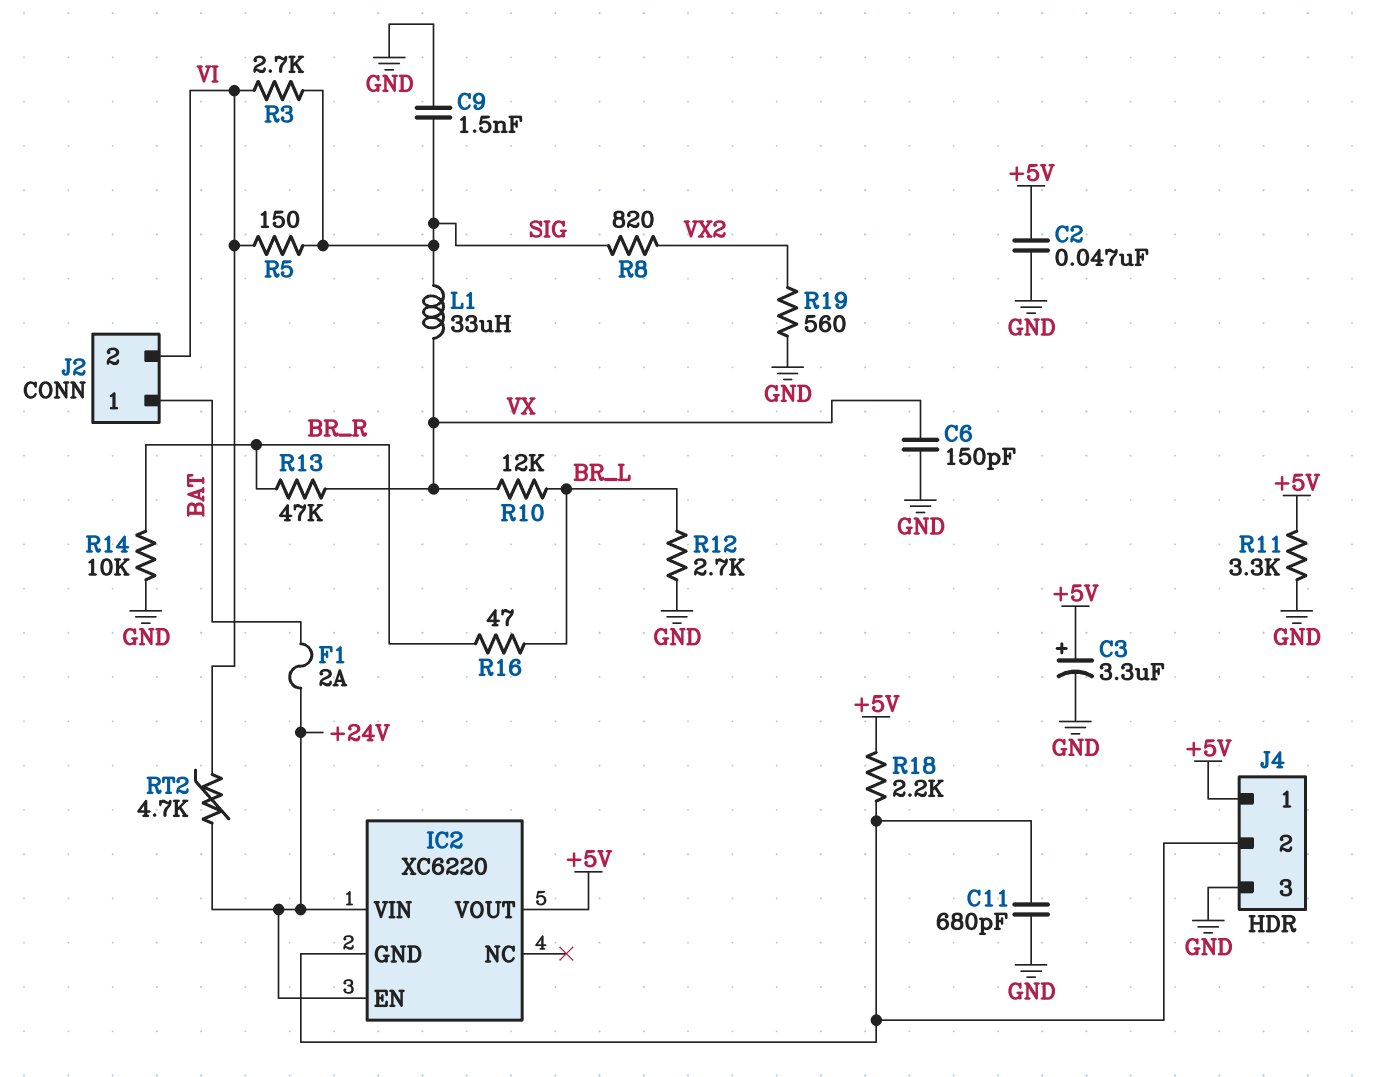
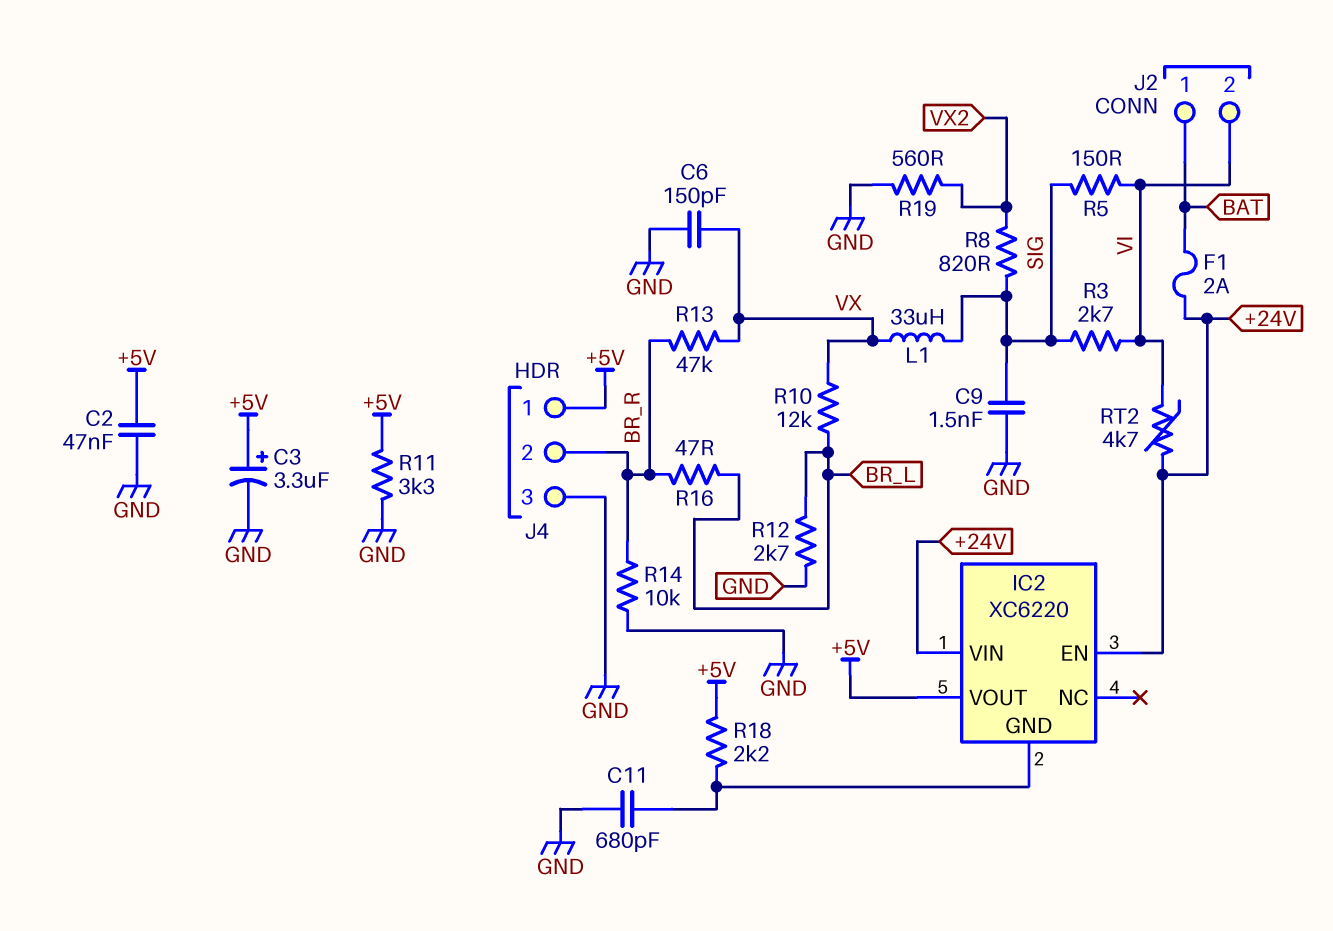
J4 pin 2: IC2/GND -> BR_R

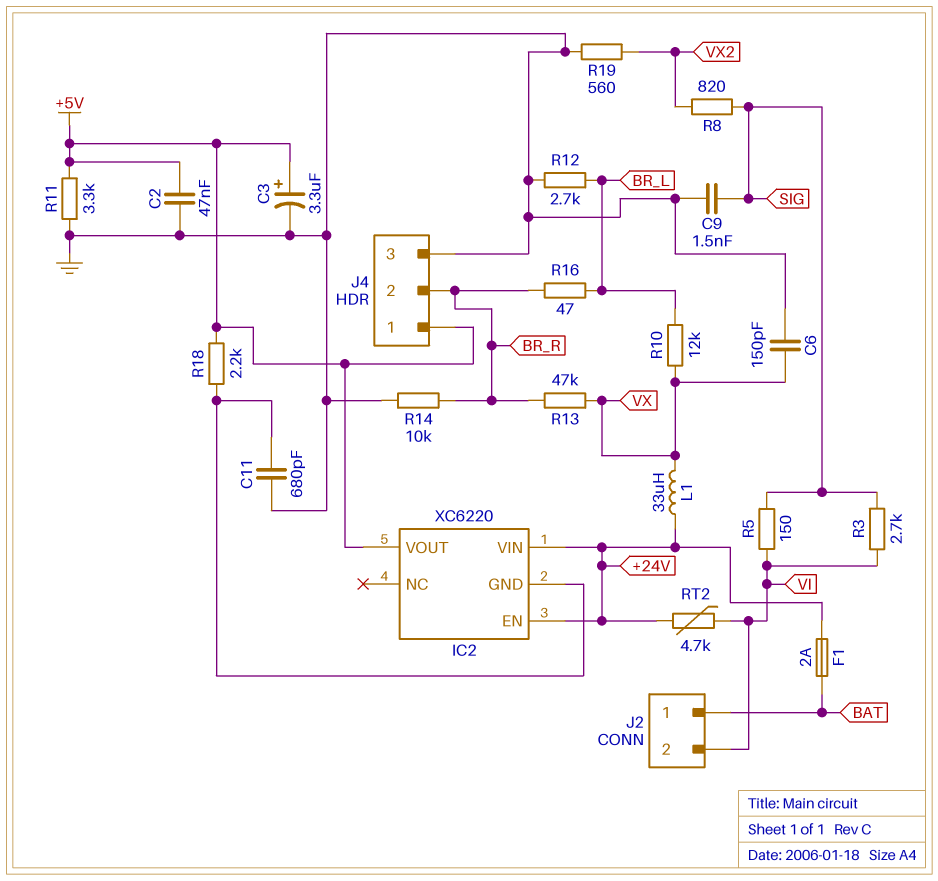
L1: 33uH (SIG, VX) -> 33uH (+24V, VX)

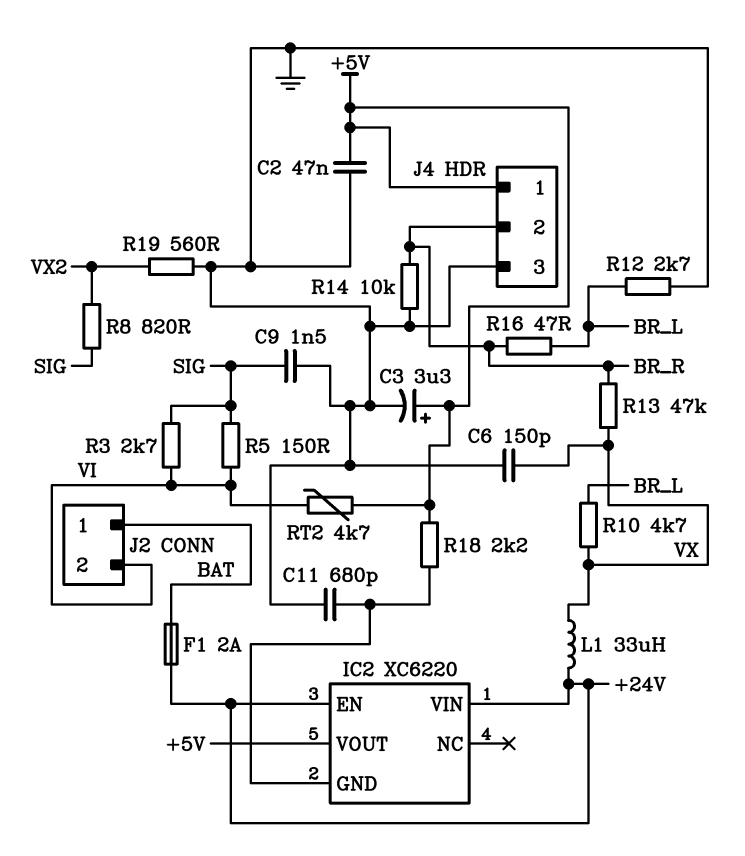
R10: 12k (BR_L, VX) -> 4.7k (BR_L, VX)
R11: 3.3k (+5V, GND) -> none
RT2: 4.7k (+24V, VI) -> 4.7k (+5V, VI)

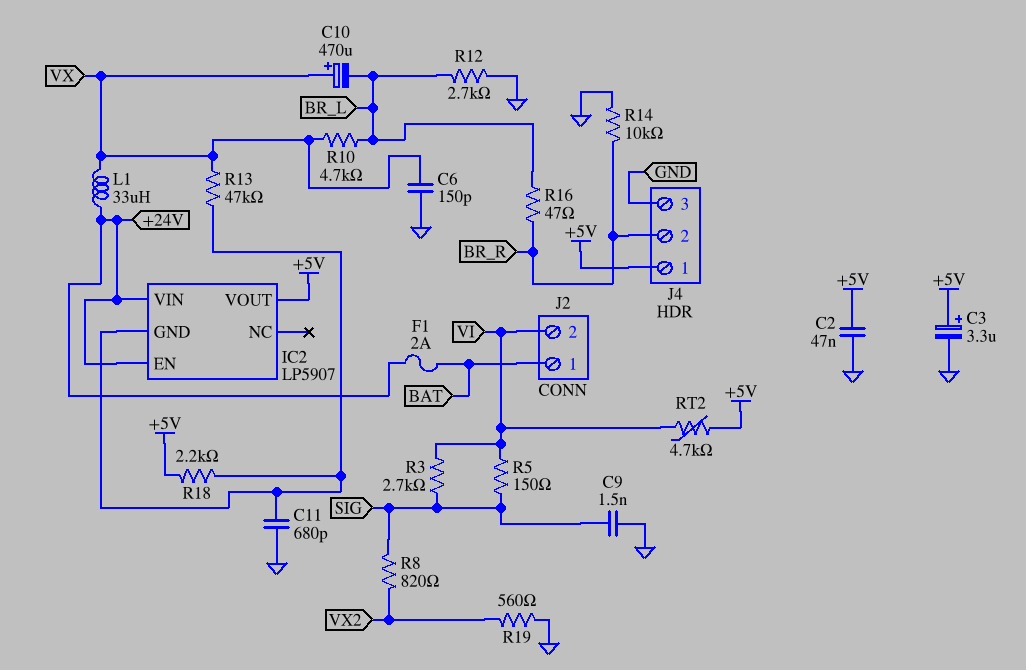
C10: none -> 470uF (plus VX, minus BR_L)
IC2: XC6220 -> LP5907
R13: 47k (BR_R, VX) -> 47k (IC2/GND, VX)

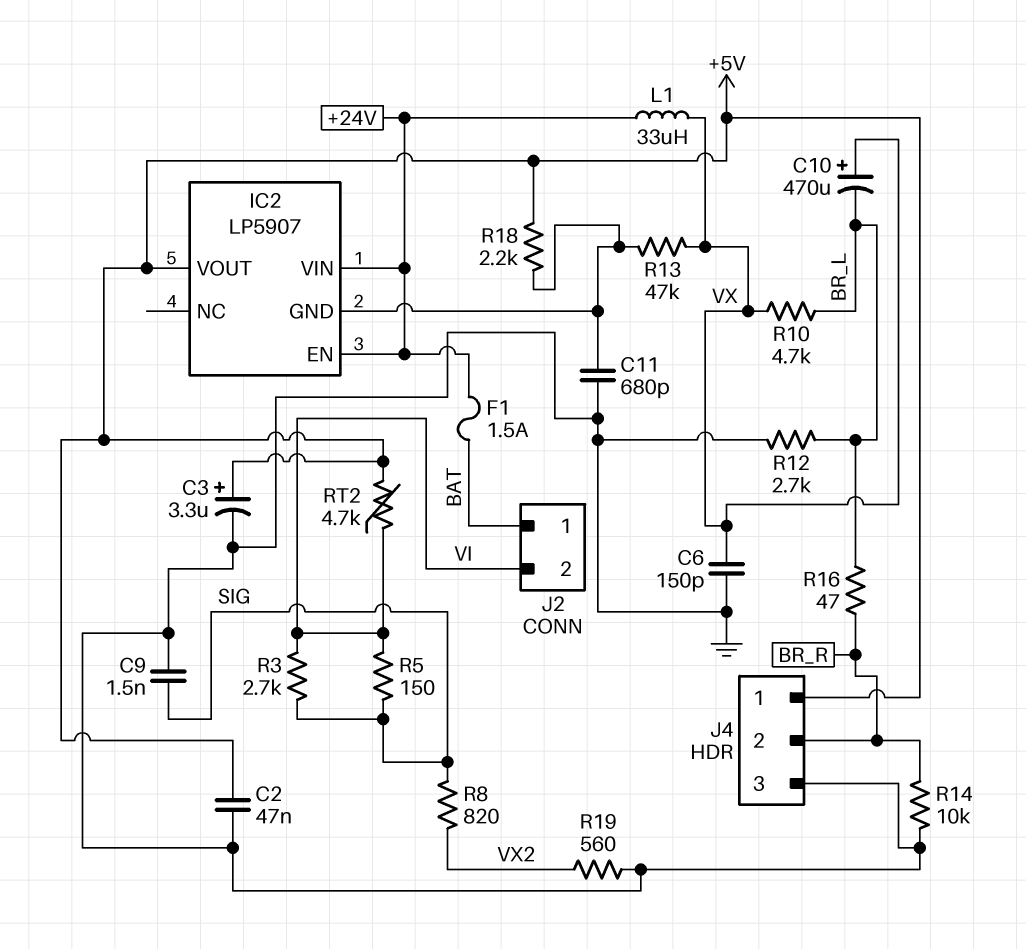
F1: 2A (+24V, BAT) -> 1.5A (+24V, BAT)

